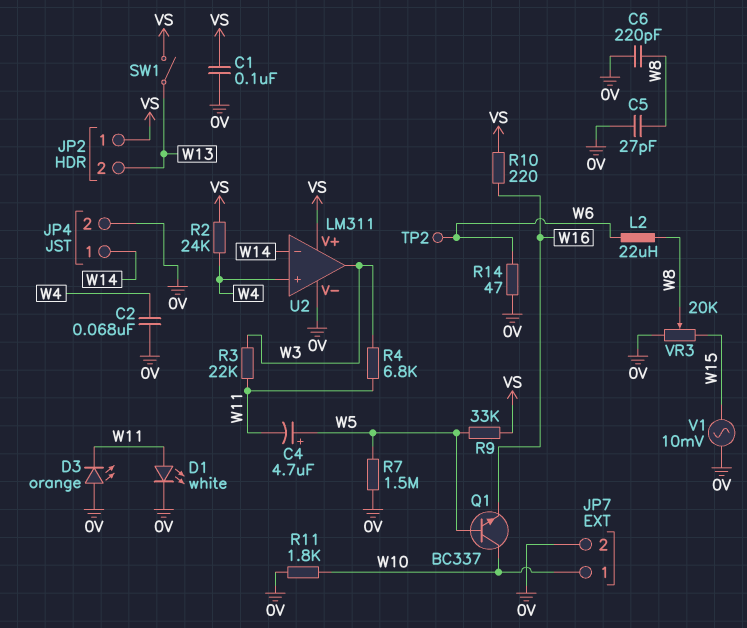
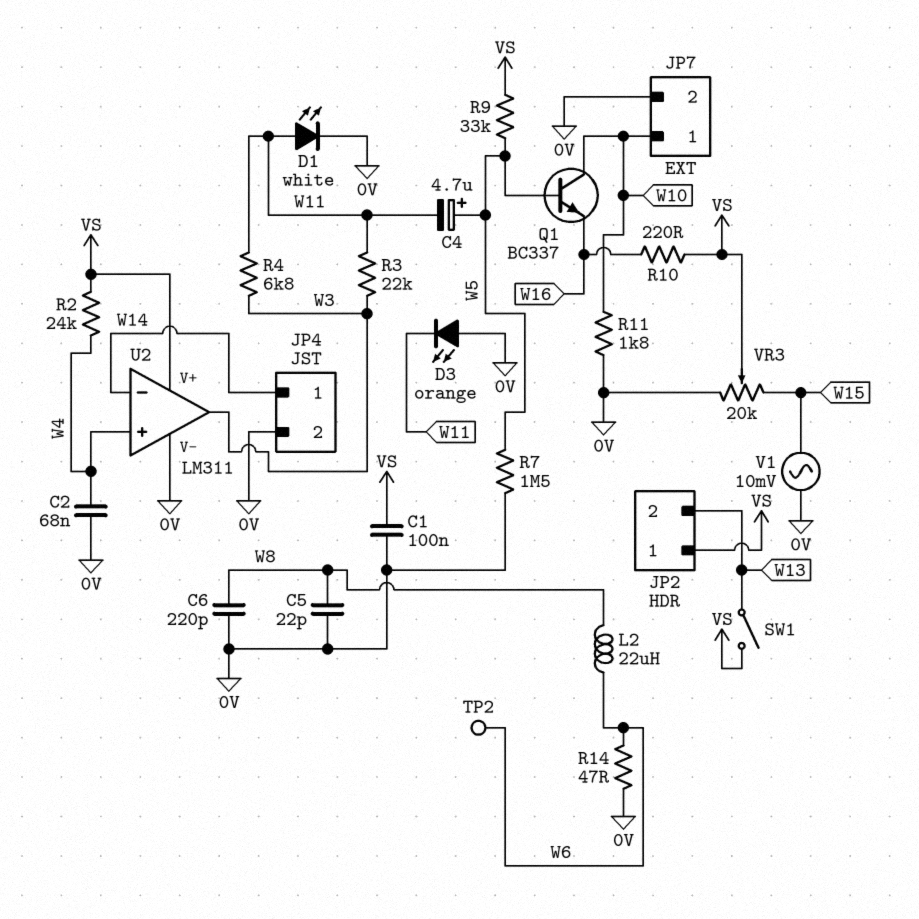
C5: 27pF (0V, W8) -> 22pF (0V, W8)
VR3: 20k (0V, W15, wiper W8) -> 20k (0V, W15, wiper VS)

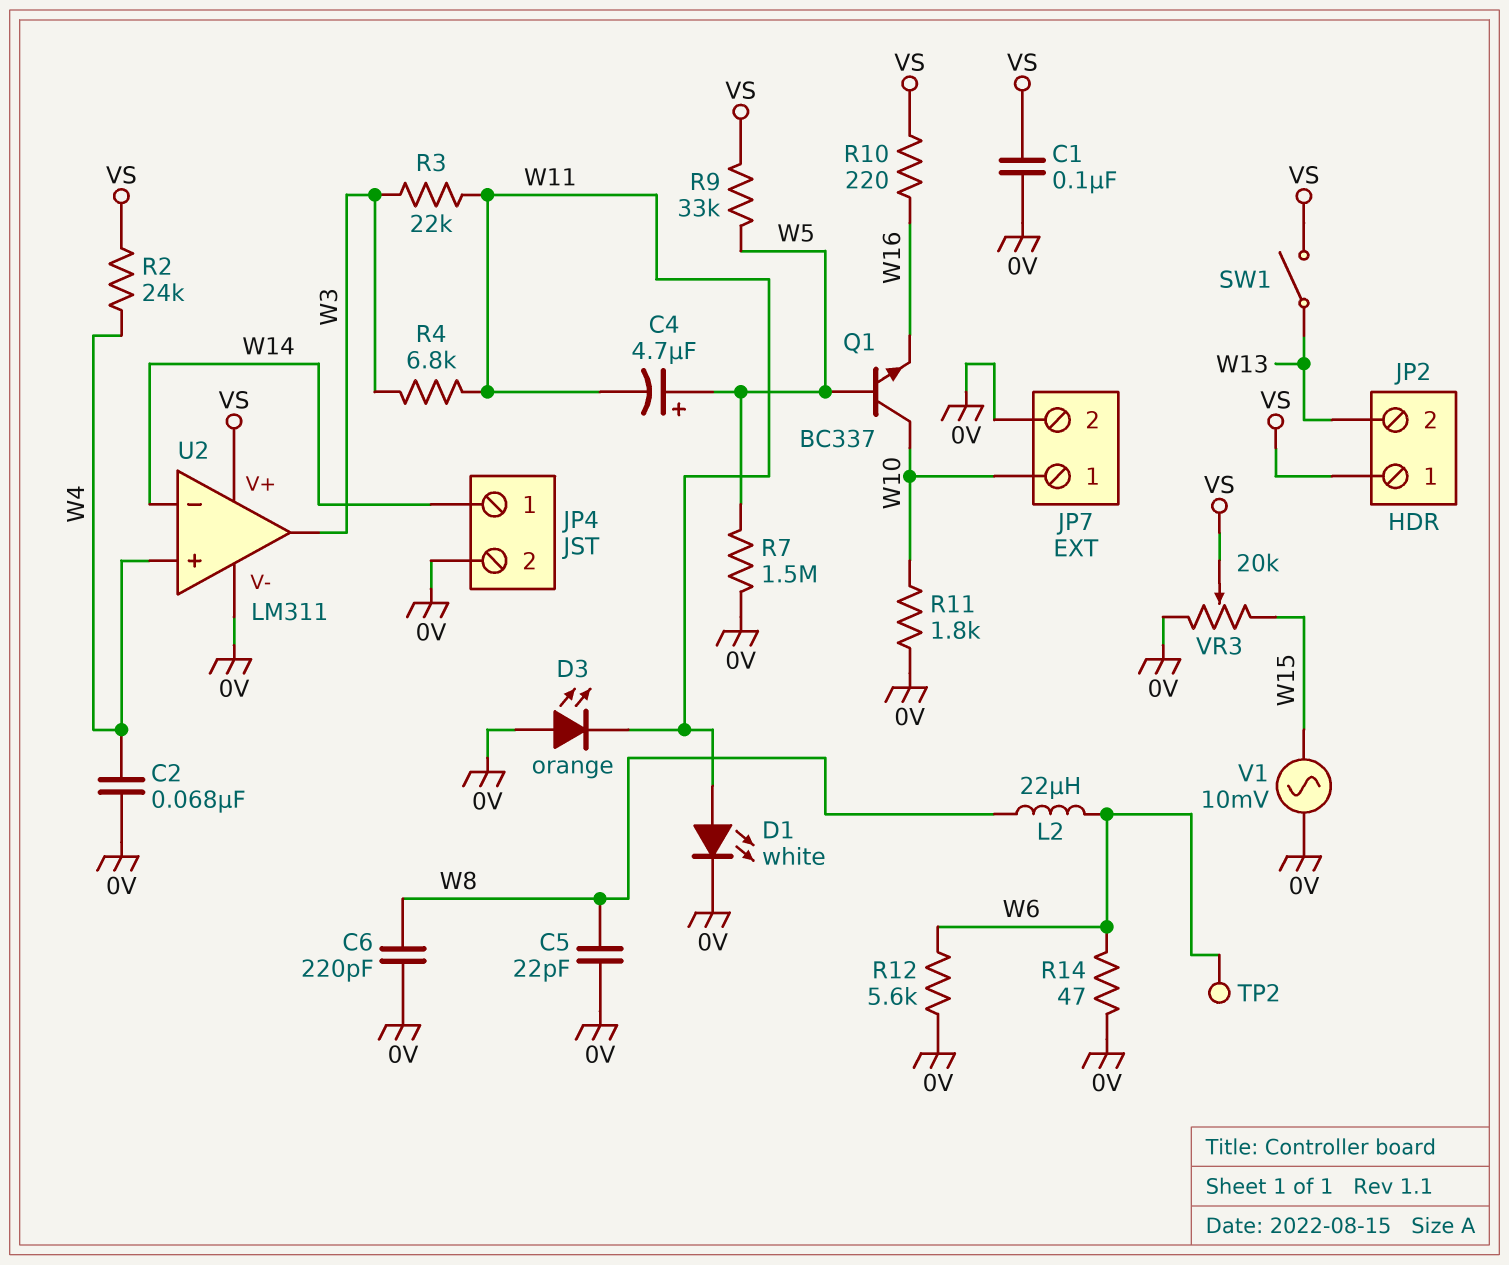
R12: none -> 5.6k (0V, W6)

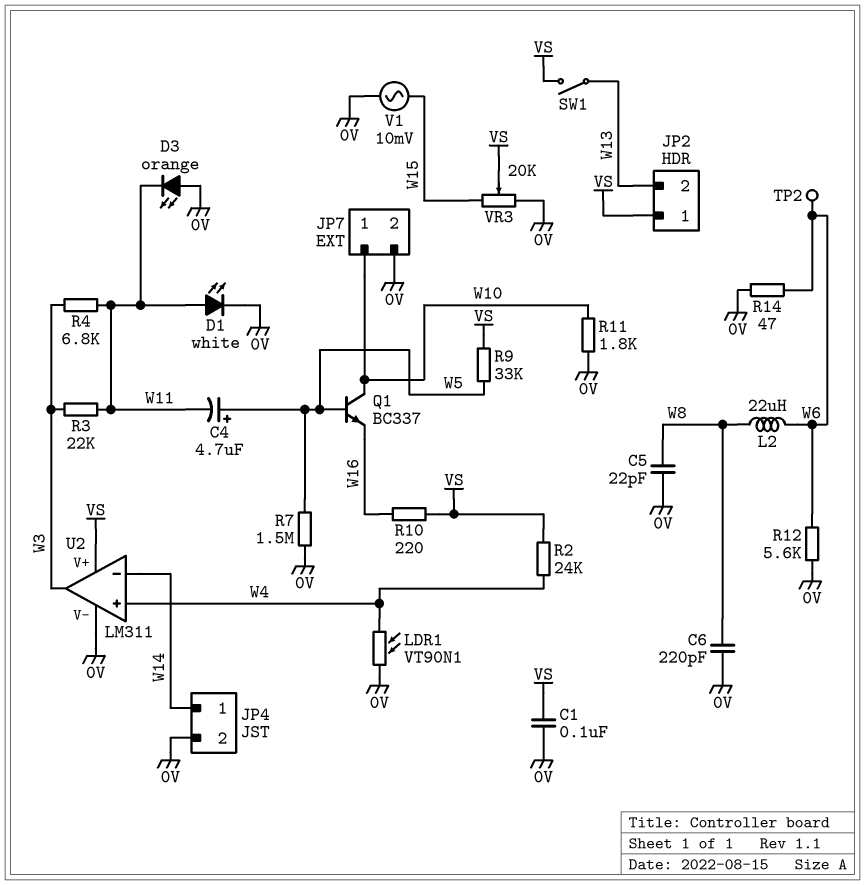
C2: 68nF (0V, W4) -> none
LDR1: none -> VT90N1 (0V, W4)

